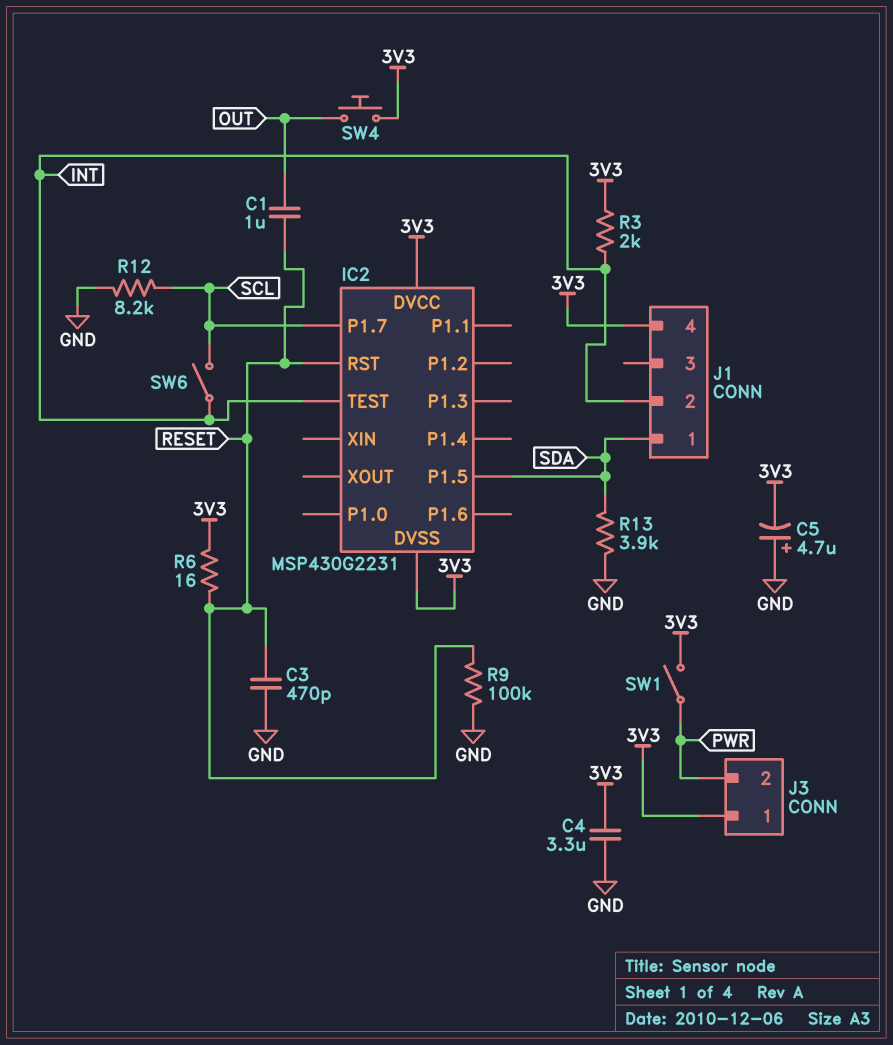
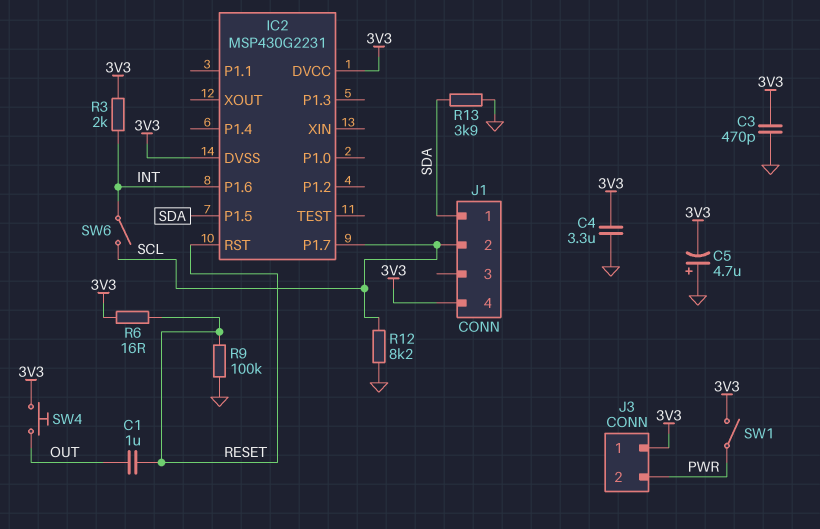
C3: 470pF (GND, RESET) -> 470pF (3V3, GND)
IC2 pin P1.6: none -> INT
IC2 pin TEST: INT -> none
J1 pin 2: INT -> SCL

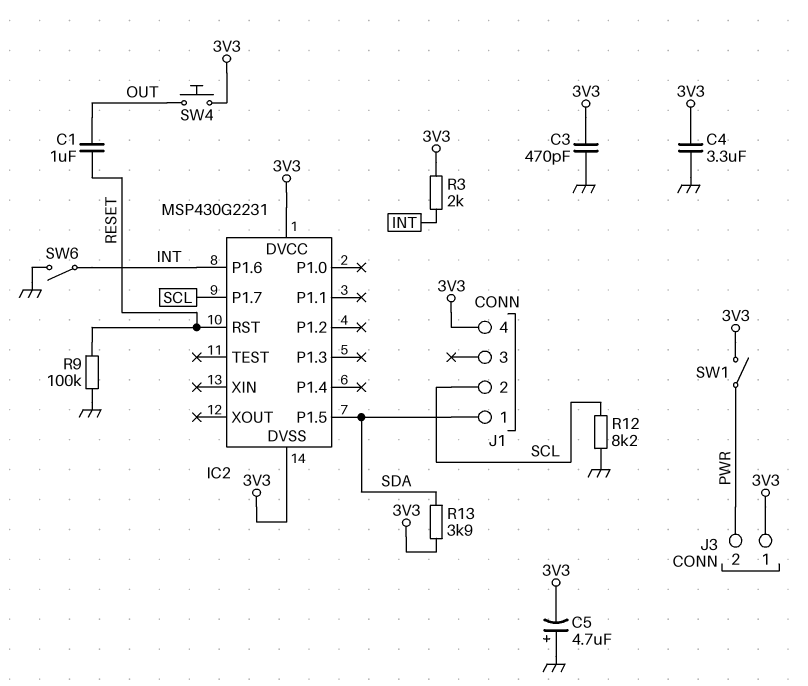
R6: 16 (3V3, RESET) -> none
R13: 3.9k (GND, SDA) -> 3.9k (3V3, SDA)
SW6: switch (INT, SCL) -> switch (GND, INT)

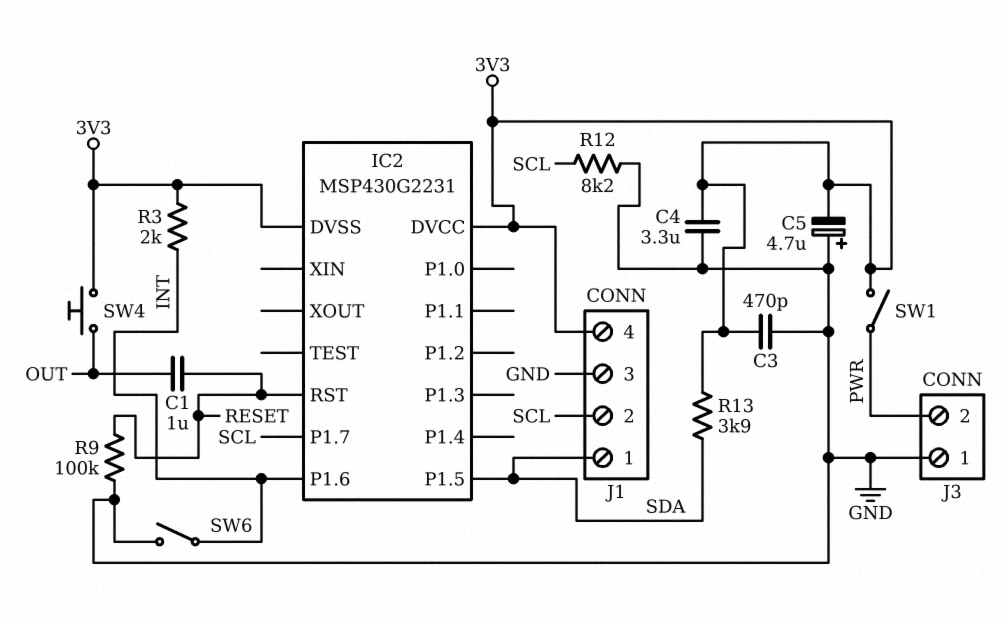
J1 pin 3: none -> GND
J3 pin 1: 3V3 -> GND

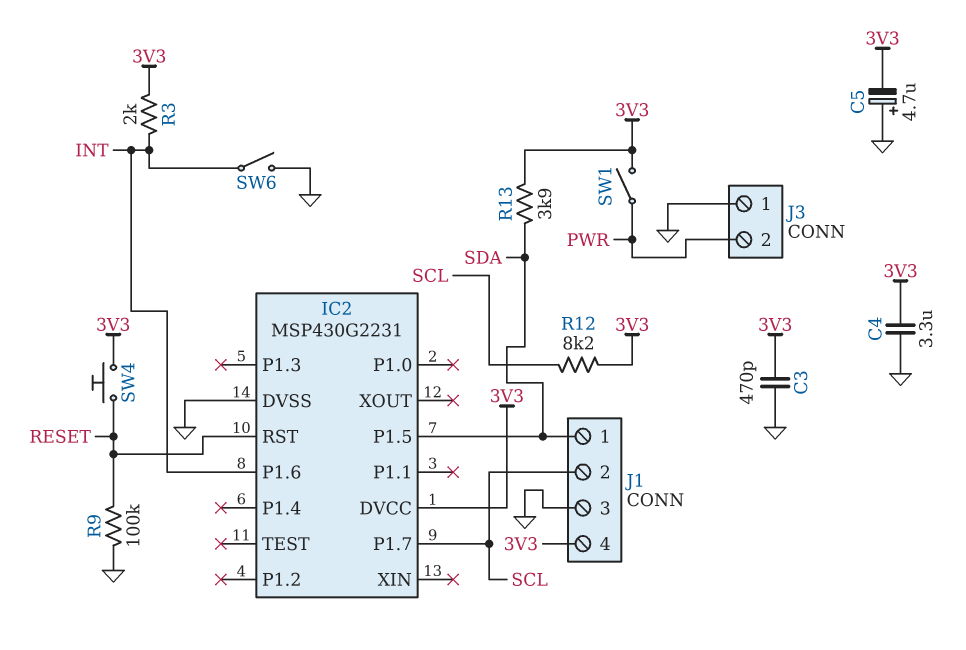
C1: 1uF (OUT, RESET) -> none
IC2 pin DVSS: 3V3 -> GND
R12: 8.2k (GND, SCL) -> 8.2k (3V3, SCL)
SW4: button (3V3, OUT) -> button (3V3, RESET)

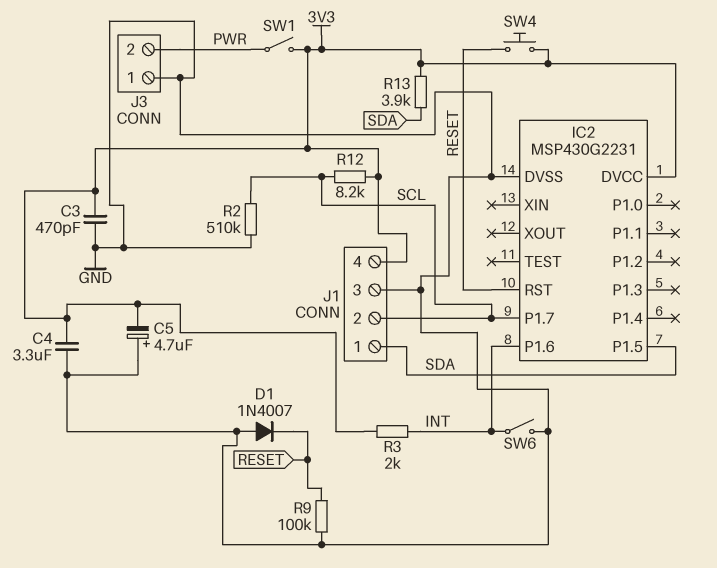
D1: none -> diode 1N4007 (A GND, K RESET)
R2: none -> 510k (GND, SCL)

